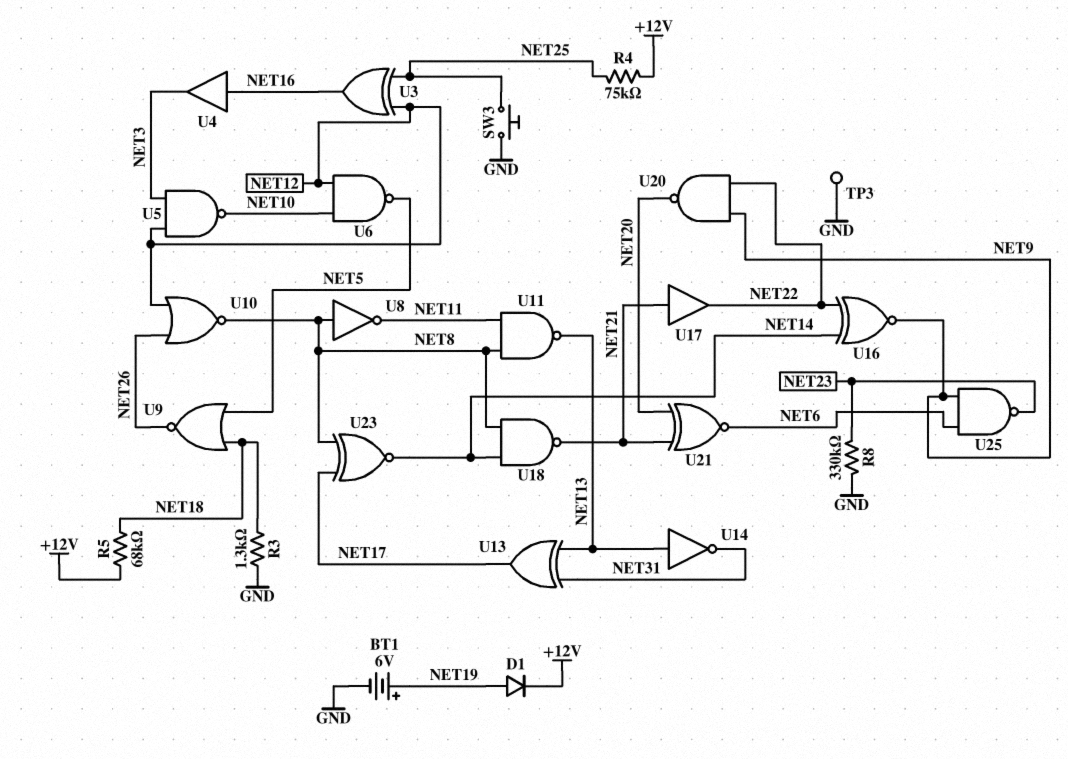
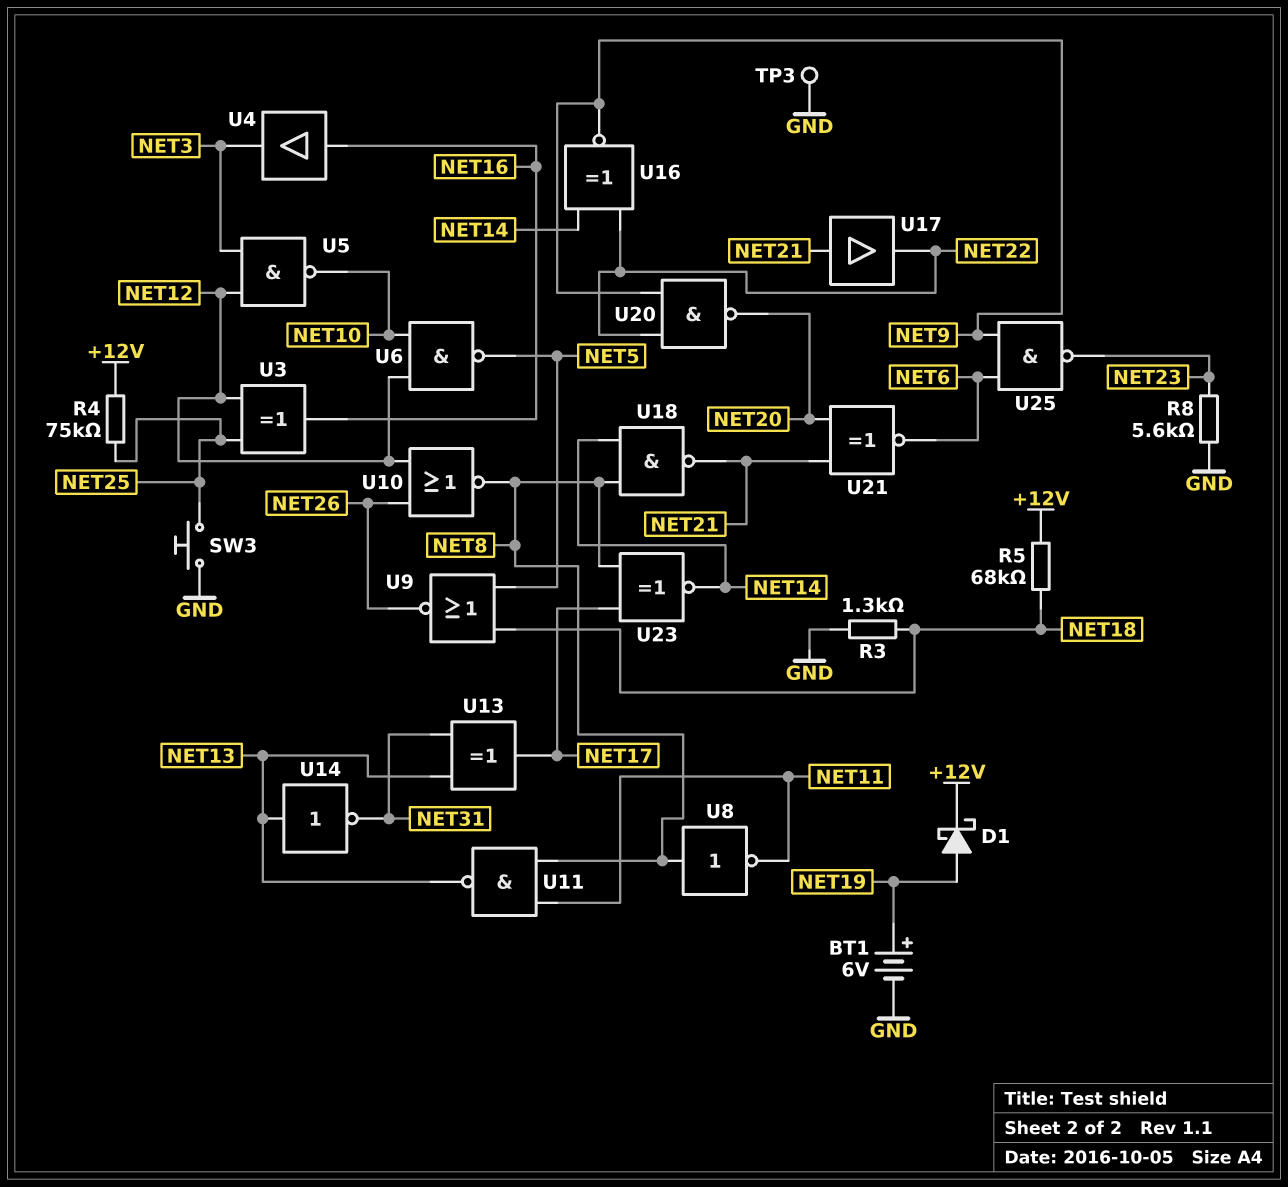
D1: diode (A NET19, K +12V) -> schottky (A NET19, K +12V)
R8: 330k (GND, NET23) -> 5.6k (GND, NET23)

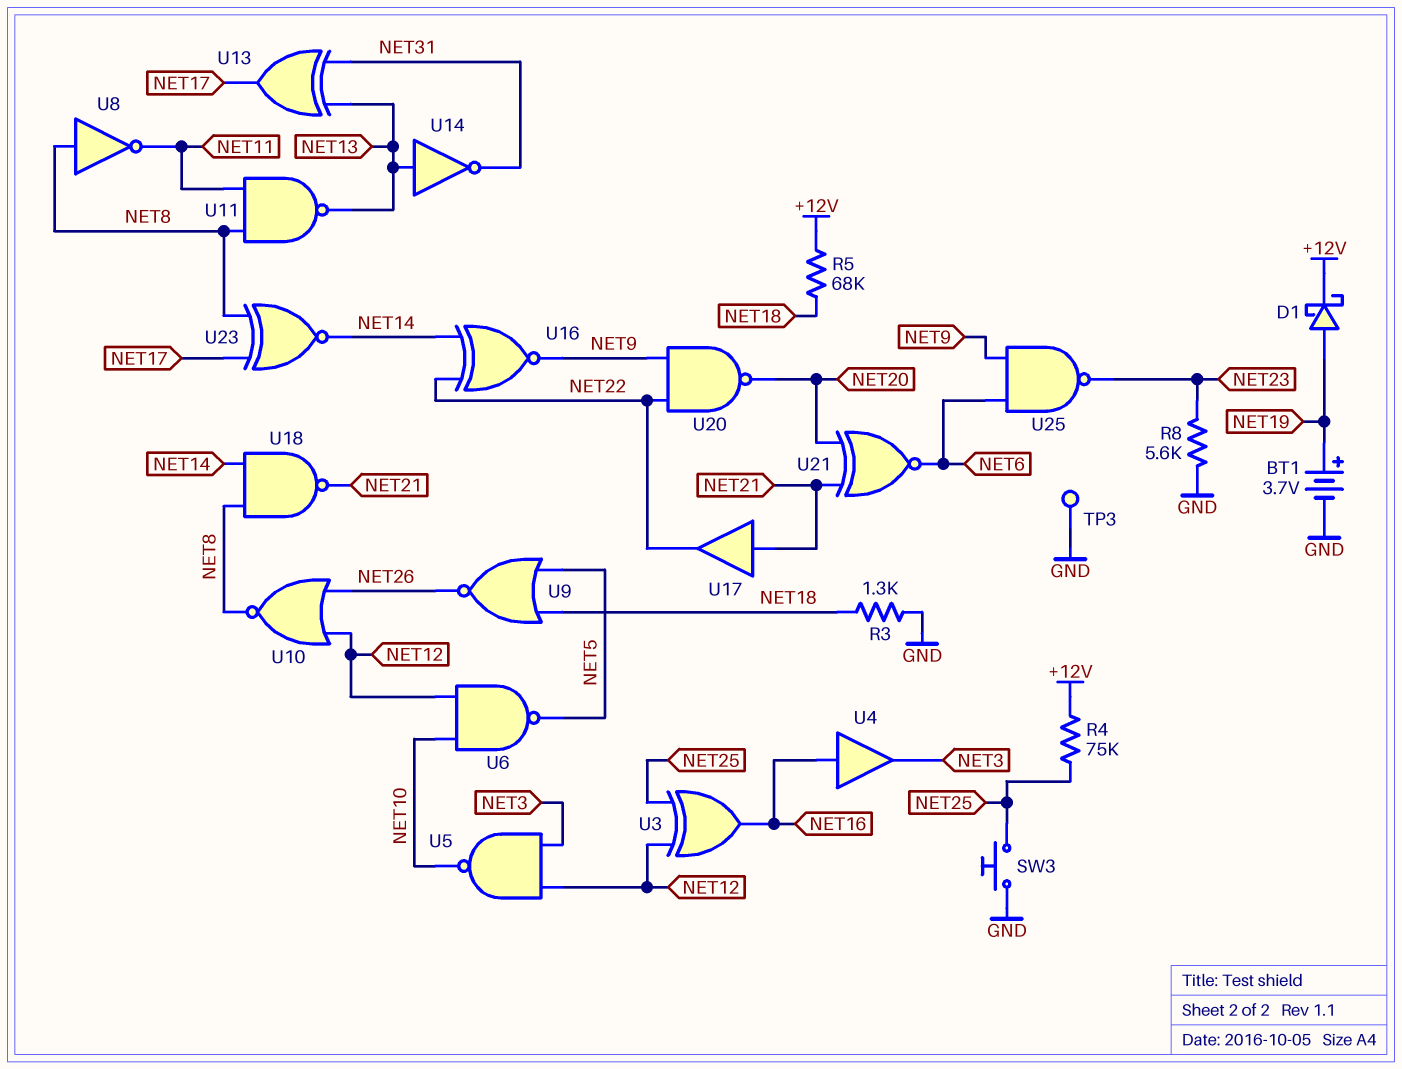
BT1: 6V (plus NET19, minus GND) -> 3.7V (plus NET19, minus GND)

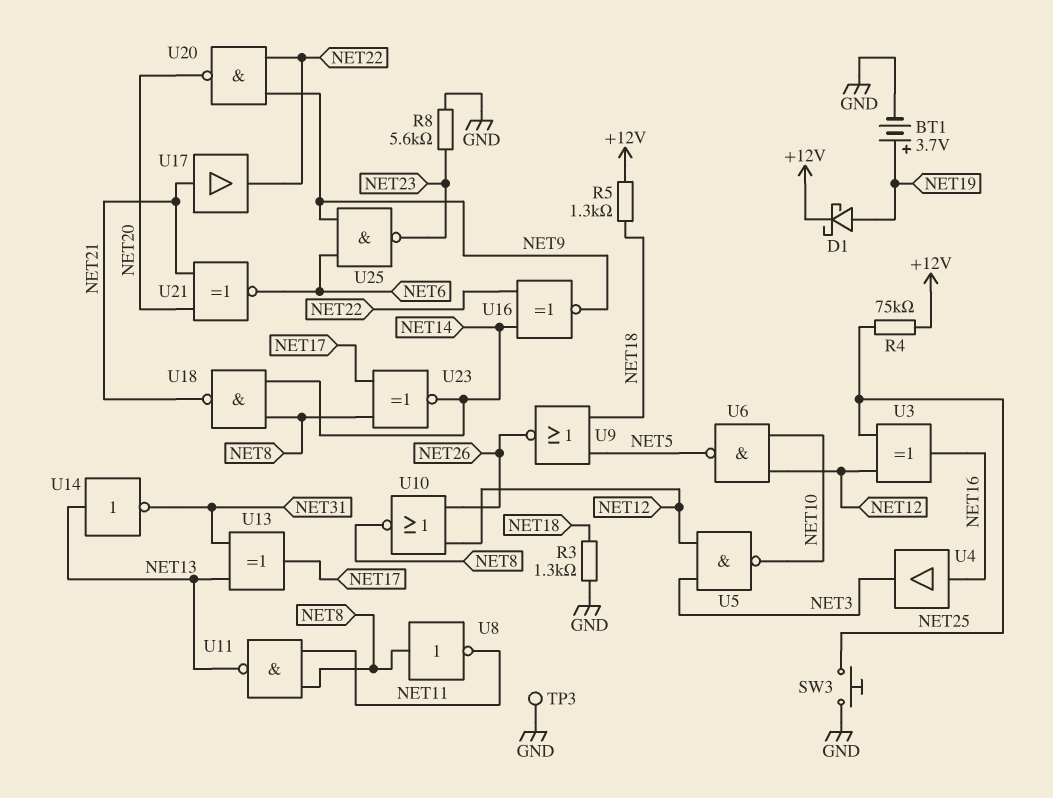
R5: 68k (+12V, NET18) -> 1.3k (+12V, NET18)

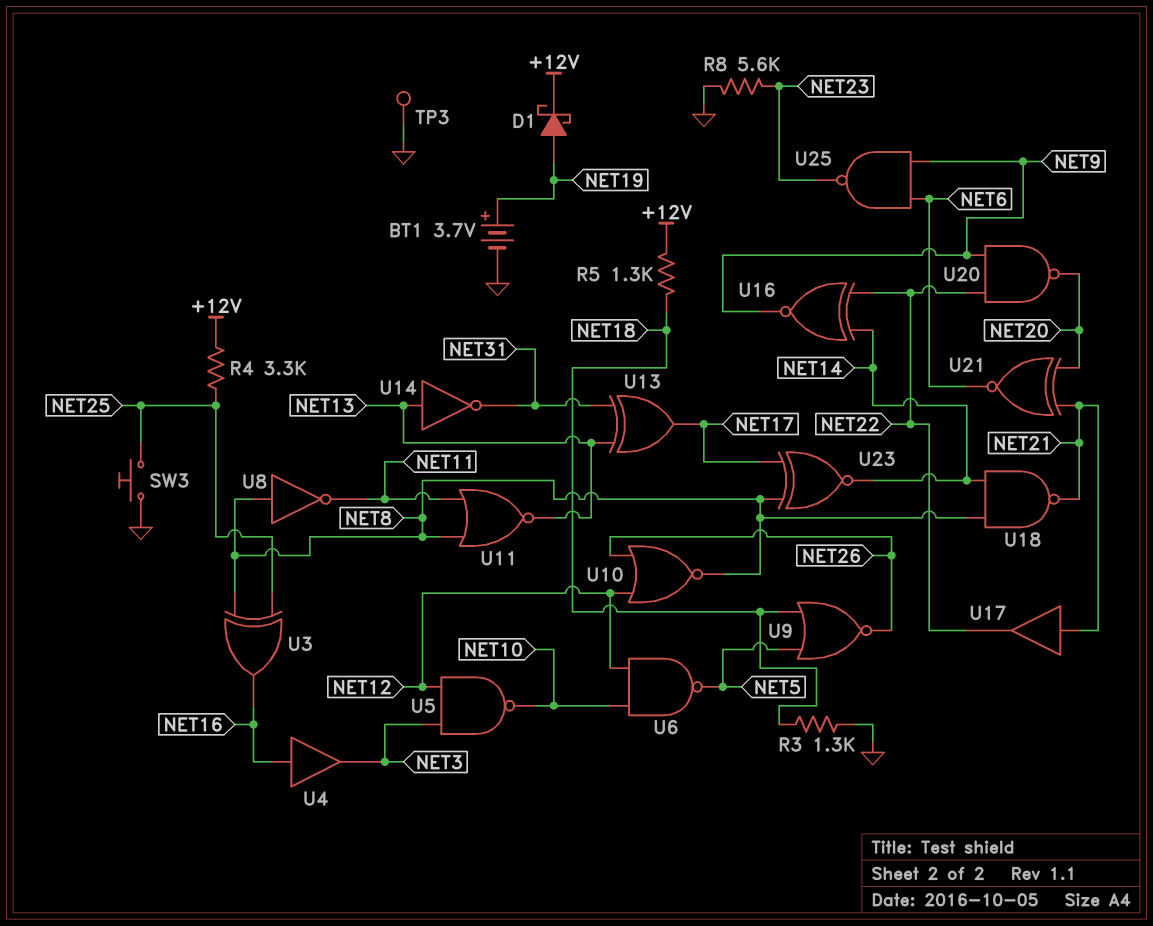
R4: 75k (+12V, NET25) -> 3.3k (+12V, NET25)
U3: XOR (in NET12, in NET25, out NET16) -> XOR (in NET8, in NET25, out NET16)
U11: NAND (in NET8, in NET11, out NET13) -> NOR (in NET8, in NET11, out NET13)

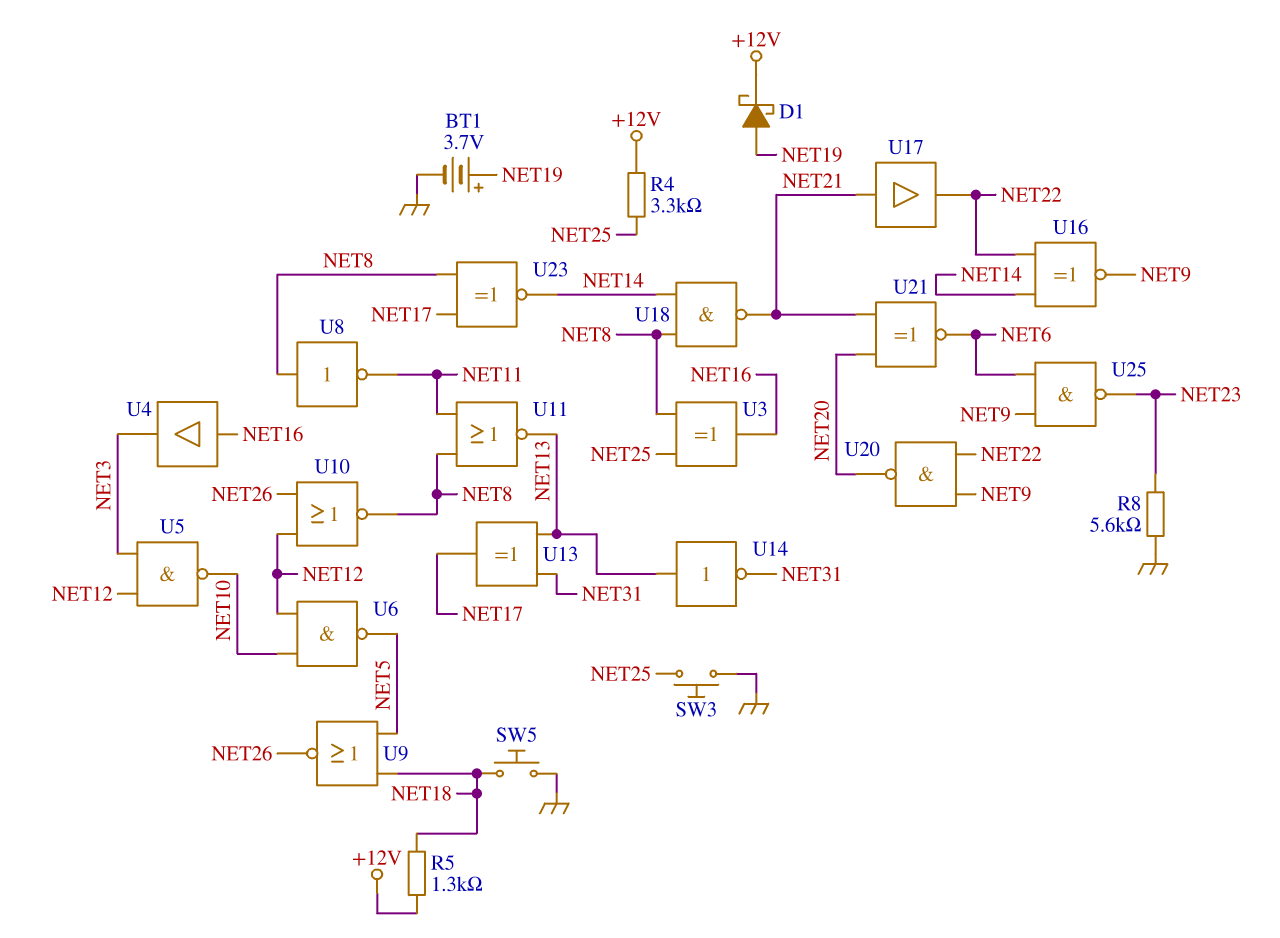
R3: 1.3k (GND, NET18) -> none
SW5: none -> button (GND, NET18)
TP3: test point (GND) -> none

